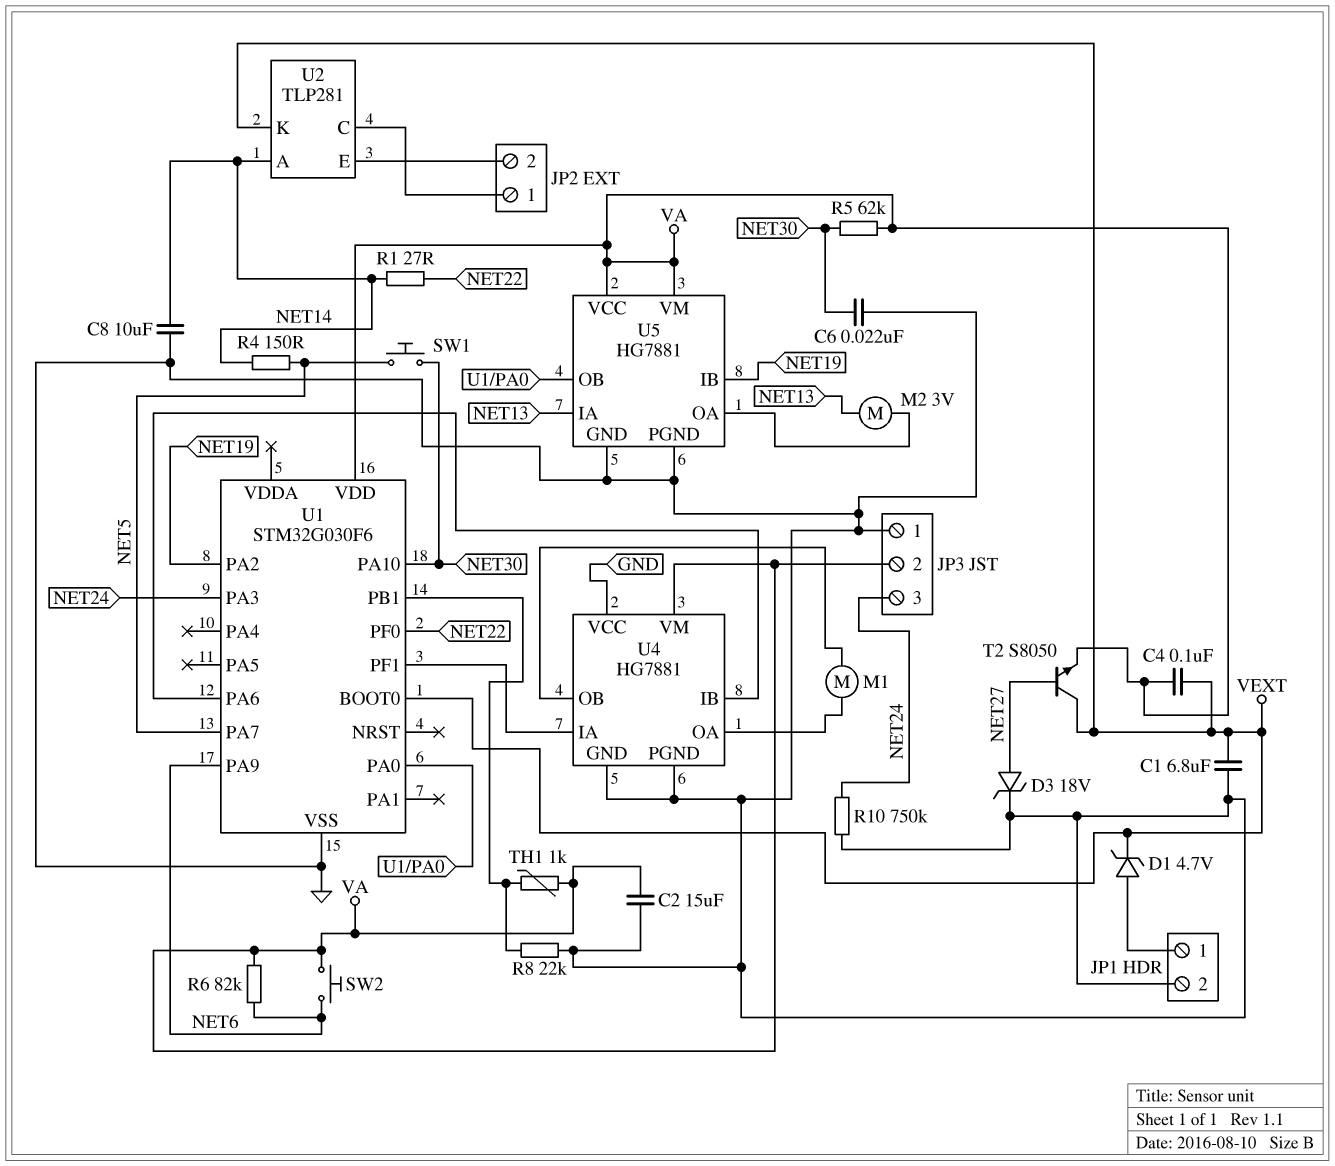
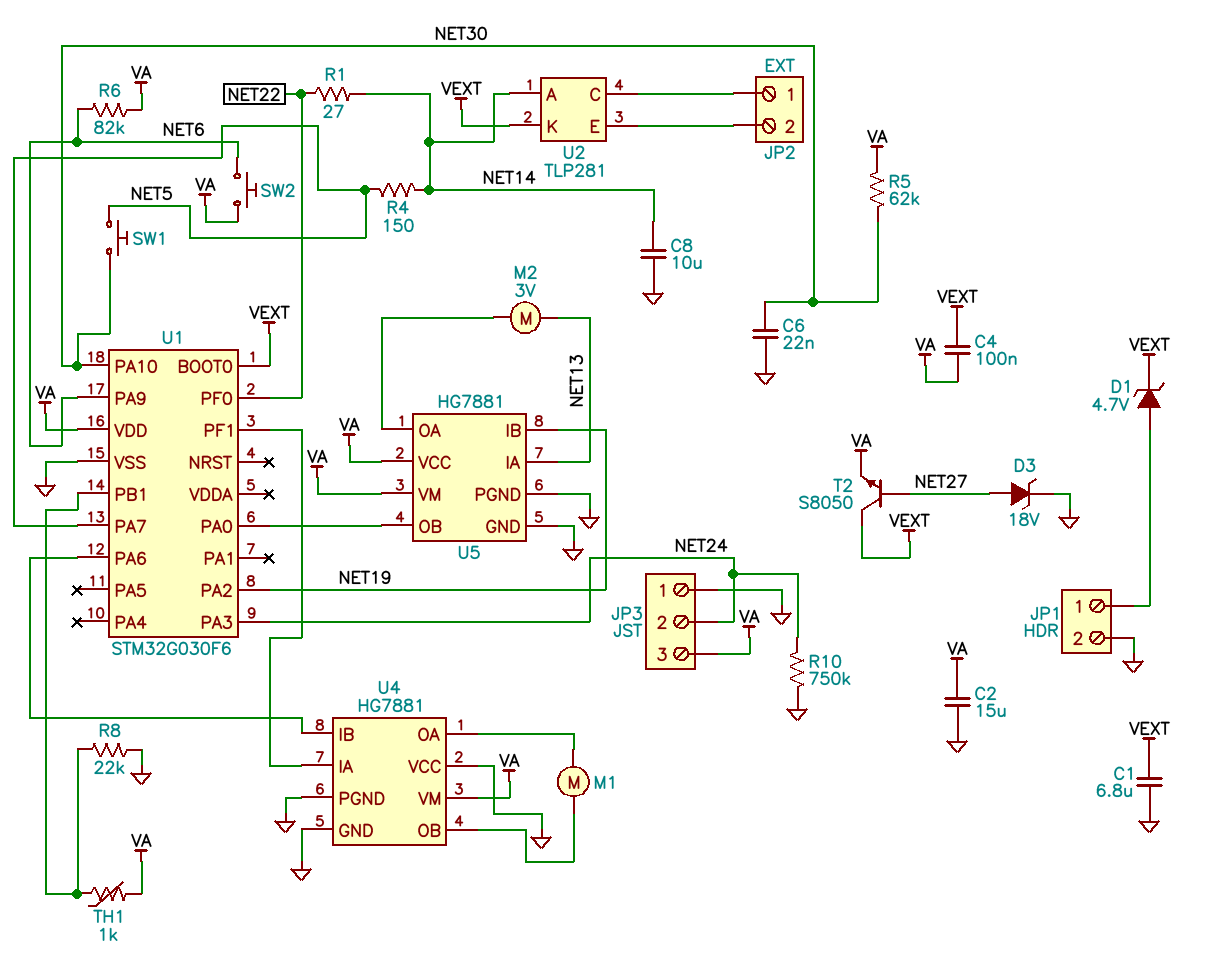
JP3 pin 2: VA -> NET24
JP3 pin 3: NET24 -> VA

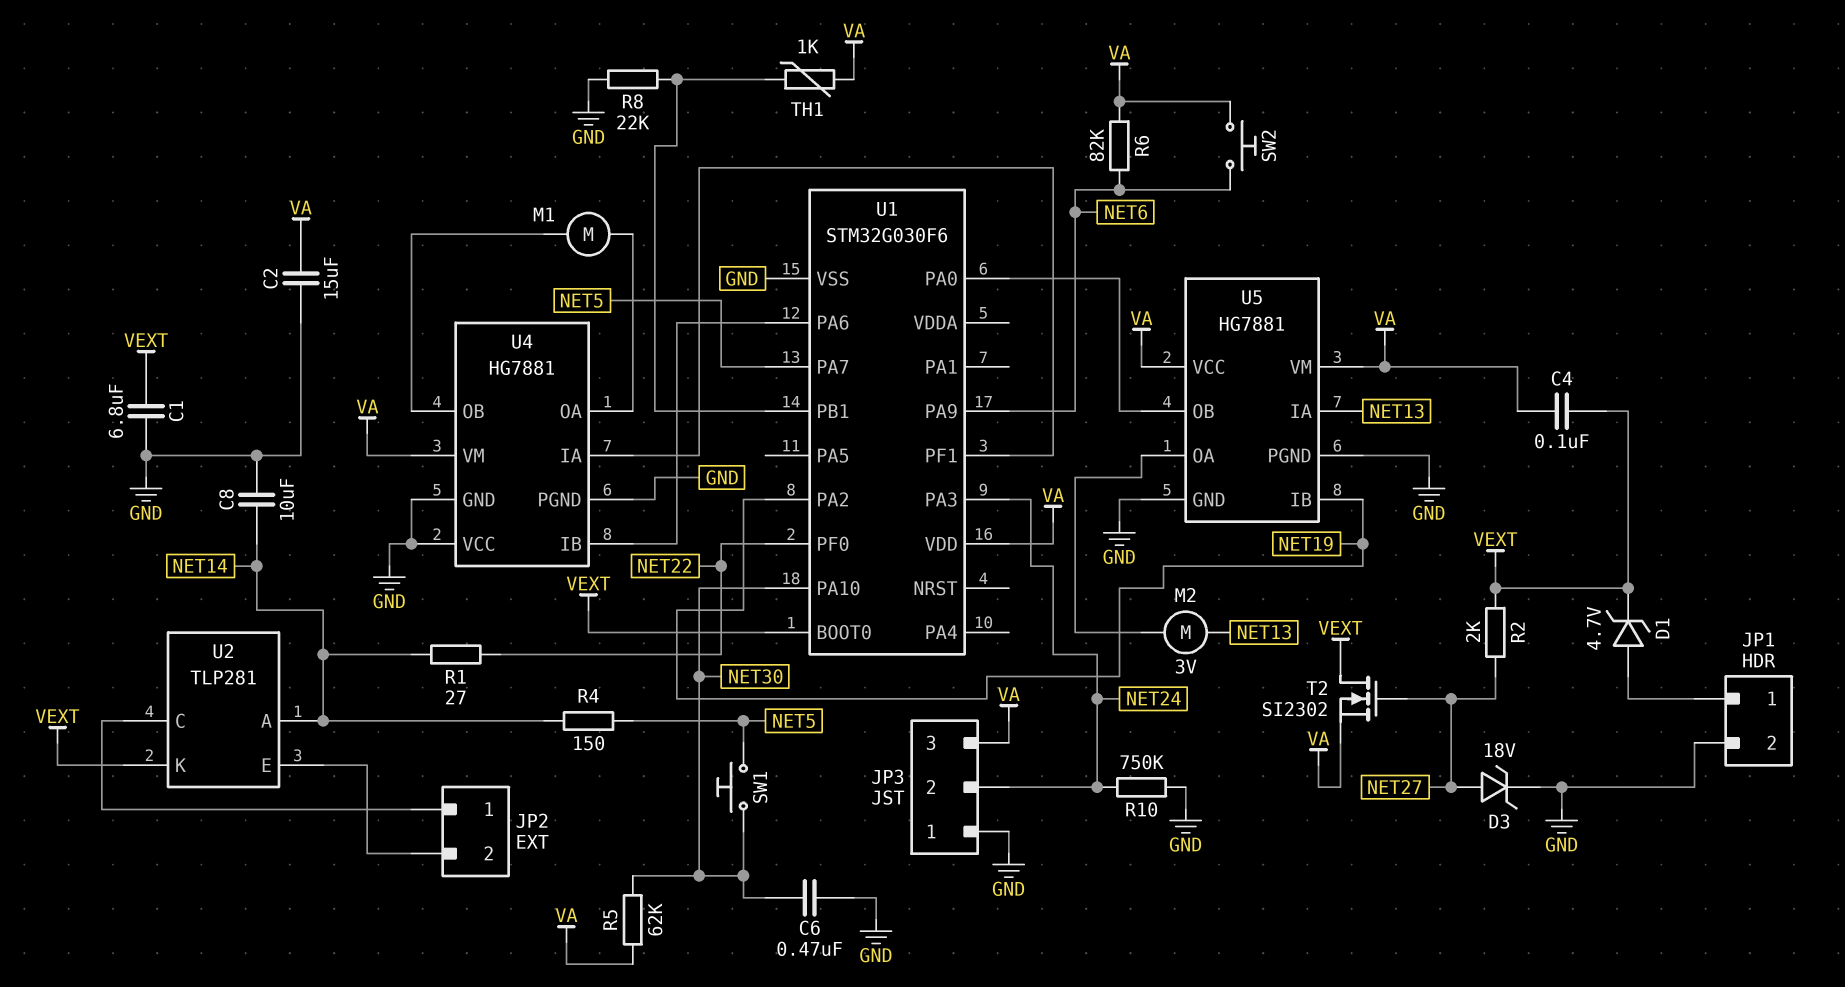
C6: 22nF (GND, NET30) -> 470nF (GND, NET30)
R2: none -> 2k (NET27, VEXT)
T2: NPN S8050 (B NET27, C VEXT, E VA) -> NMOS SI2302 (G NET27, D VEXT, S VA)

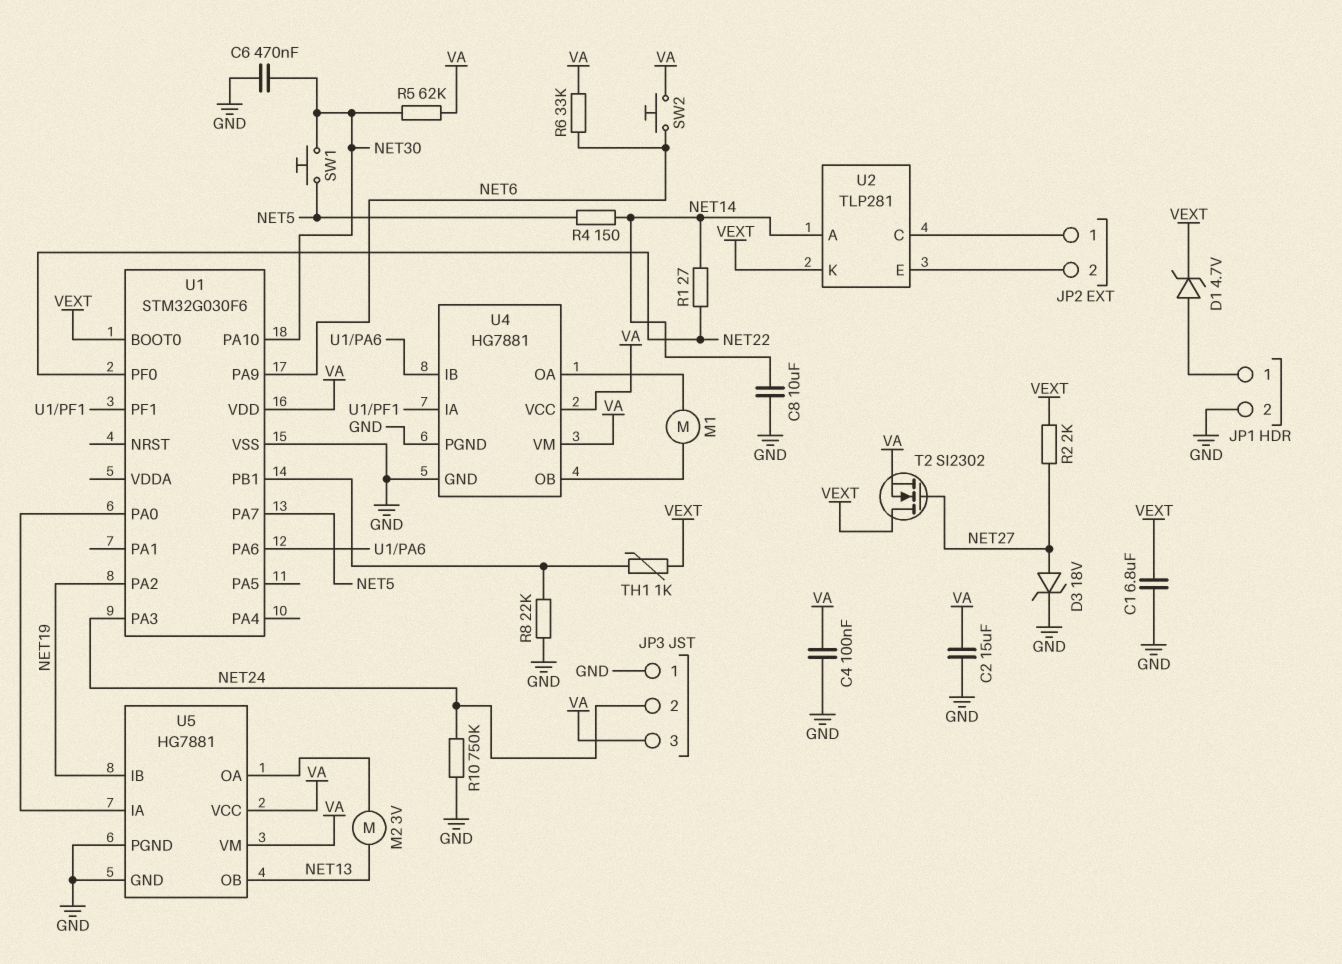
C4: 100nF (VA, VEXT) -> 100nF (GND, VA)
R6: 82k (NET6, VA) -> 33k (NET6, VA)
TH1: 1k (U1/PB1, VA) -> 1k (U1/PB1, VEXT)
U4 pin VCC: GND -> VA
U5 pin IA: NET13 -> U1/PA0
U5 pin OB: U1/PA0 -> NET13

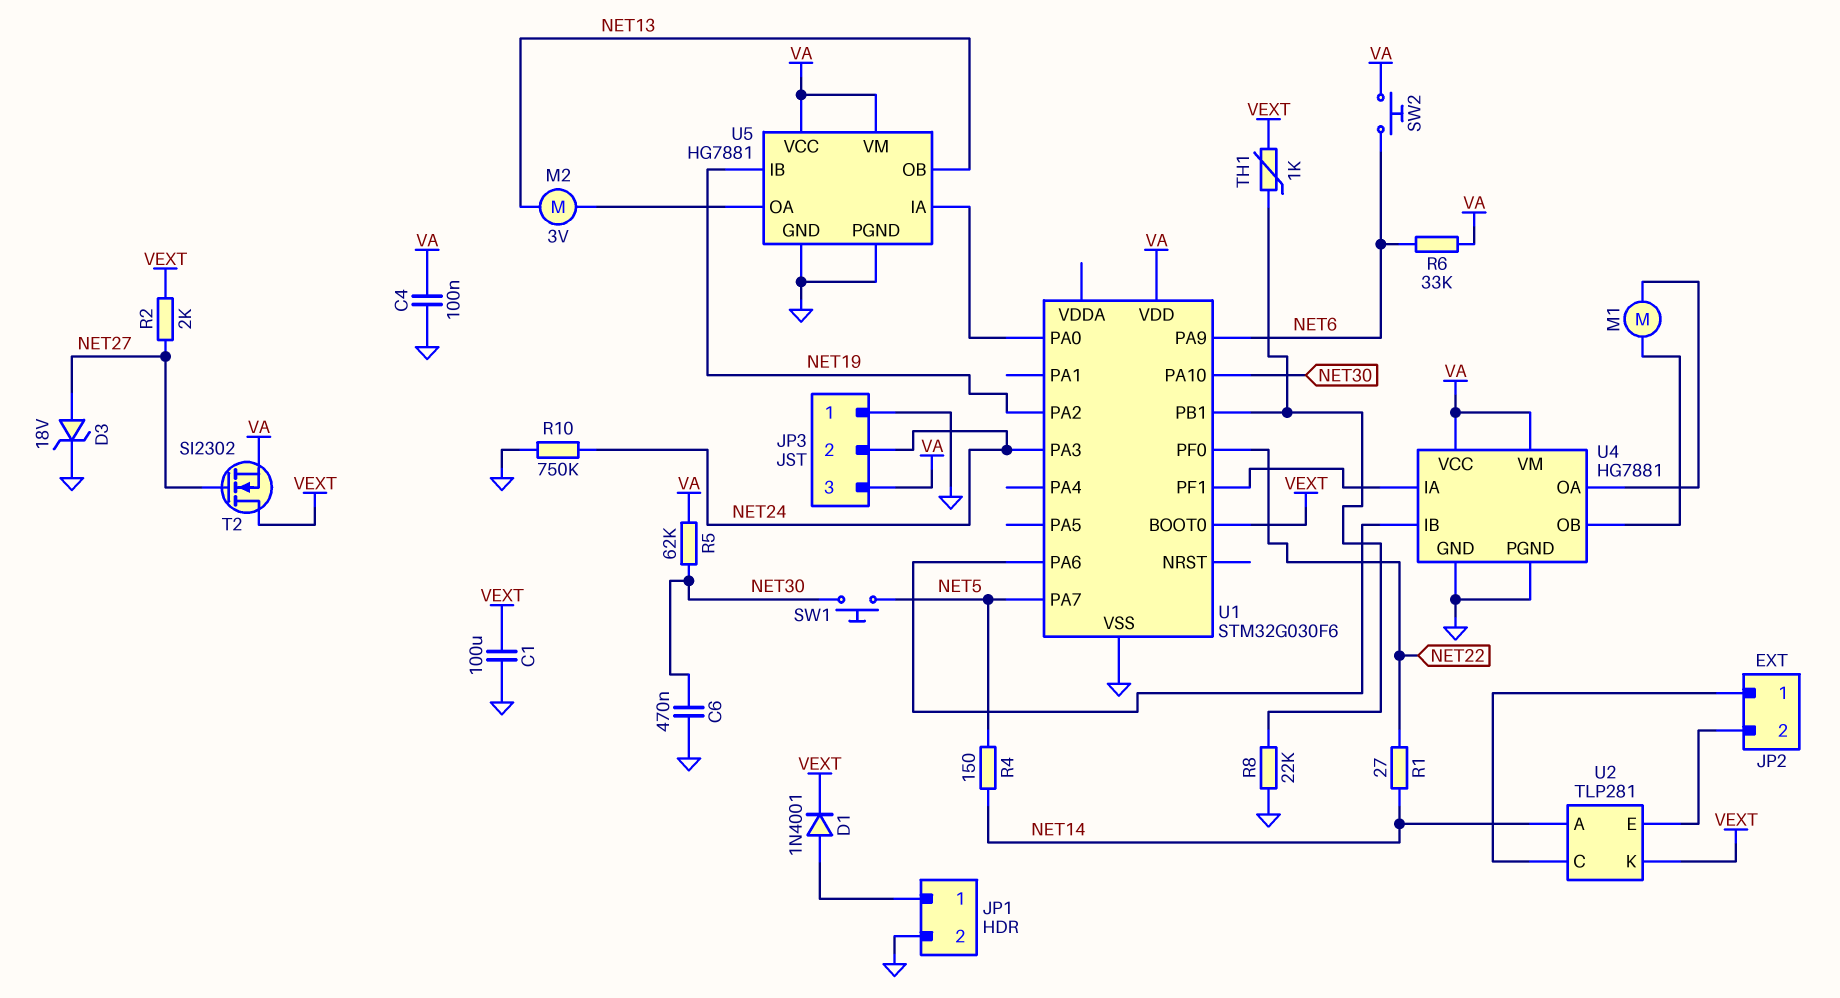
C1: 6.8uF (GND, VEXT) -> 100uF (GND, VEXT)
C2: 15uF (GND, VA) -> none
C8: 10uF (GND, NET14) -> none
D1: zener 4.7V (A JP1/1, K VEXT) -> diode 1N4001 (A JP1/1, K VEXT)

